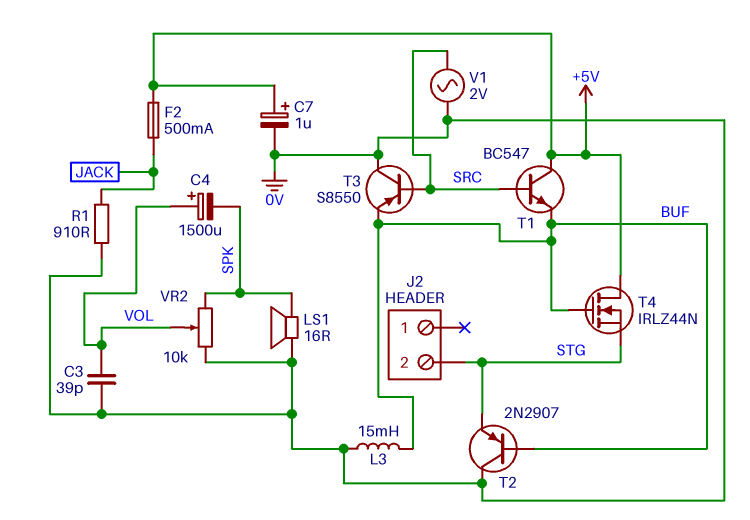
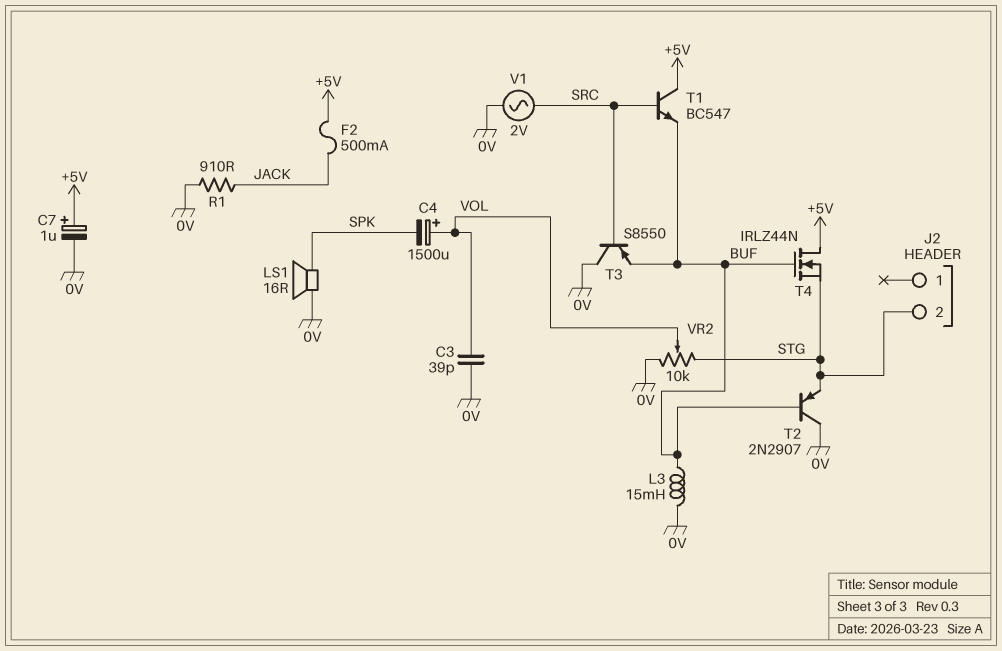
VR2: 10k (0V, SPK, wiper VOL) -> 10k (0V, STG, wiper VOL)

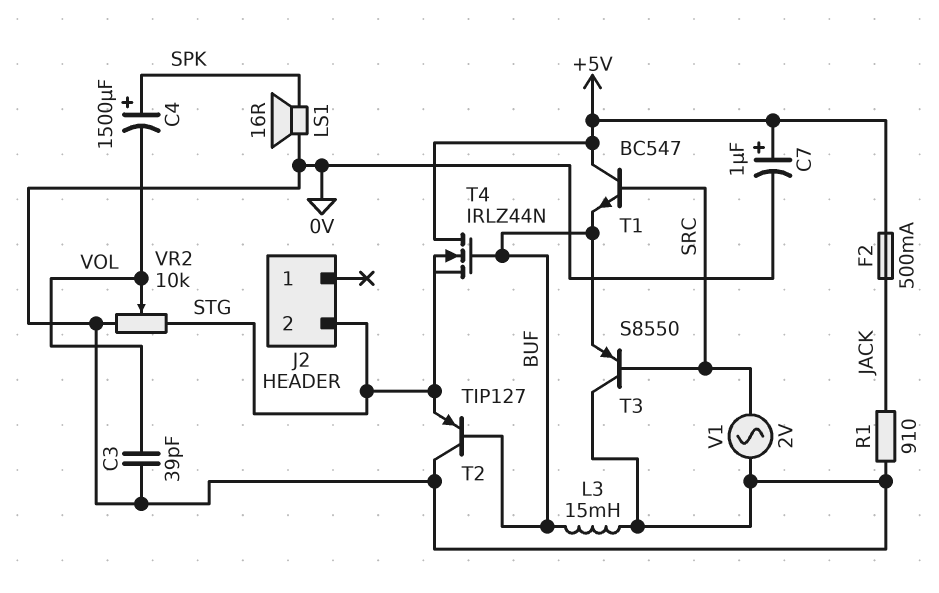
C4: 1500uF (plus VOL, minus SPK) -> 1500uF (plus SPK, minus VOL)
T2: PNP 2N2907 (B BUF, C 0V, E STG) -> PNP TIP127 (B BUF, C 0V, E STG)

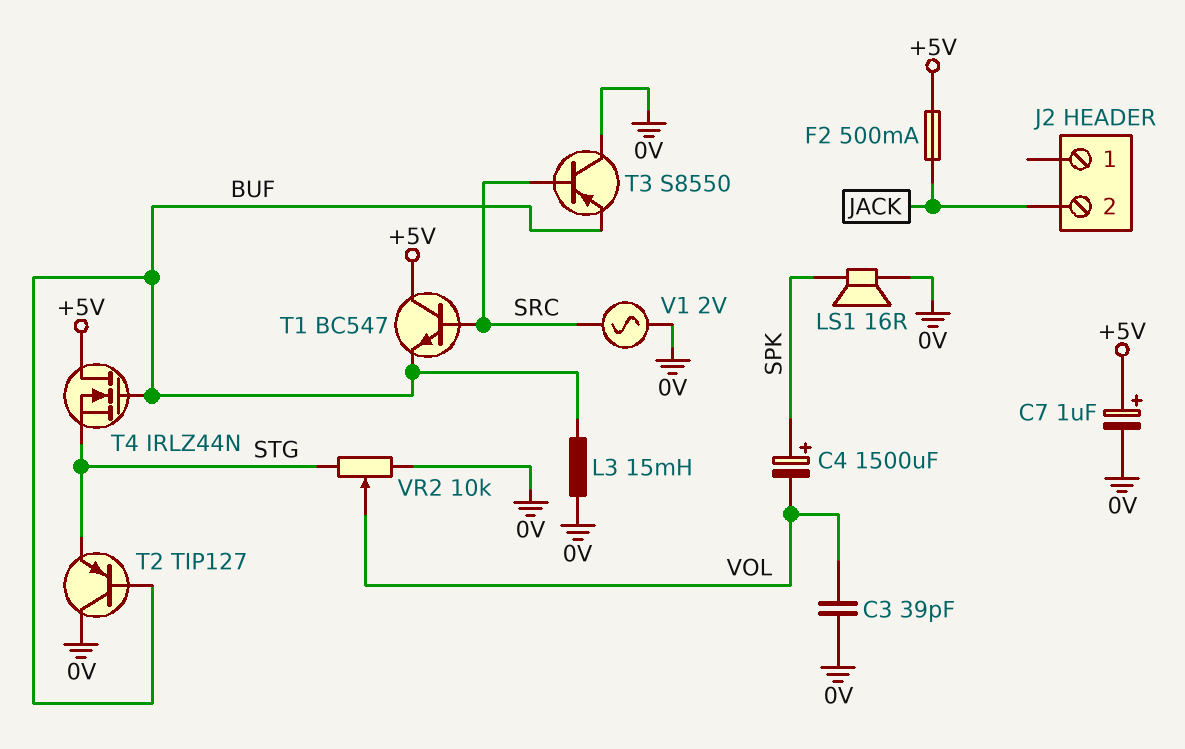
J2 pin 2: STG -> JACK
R1: 910 (0V, JACK) -> none

